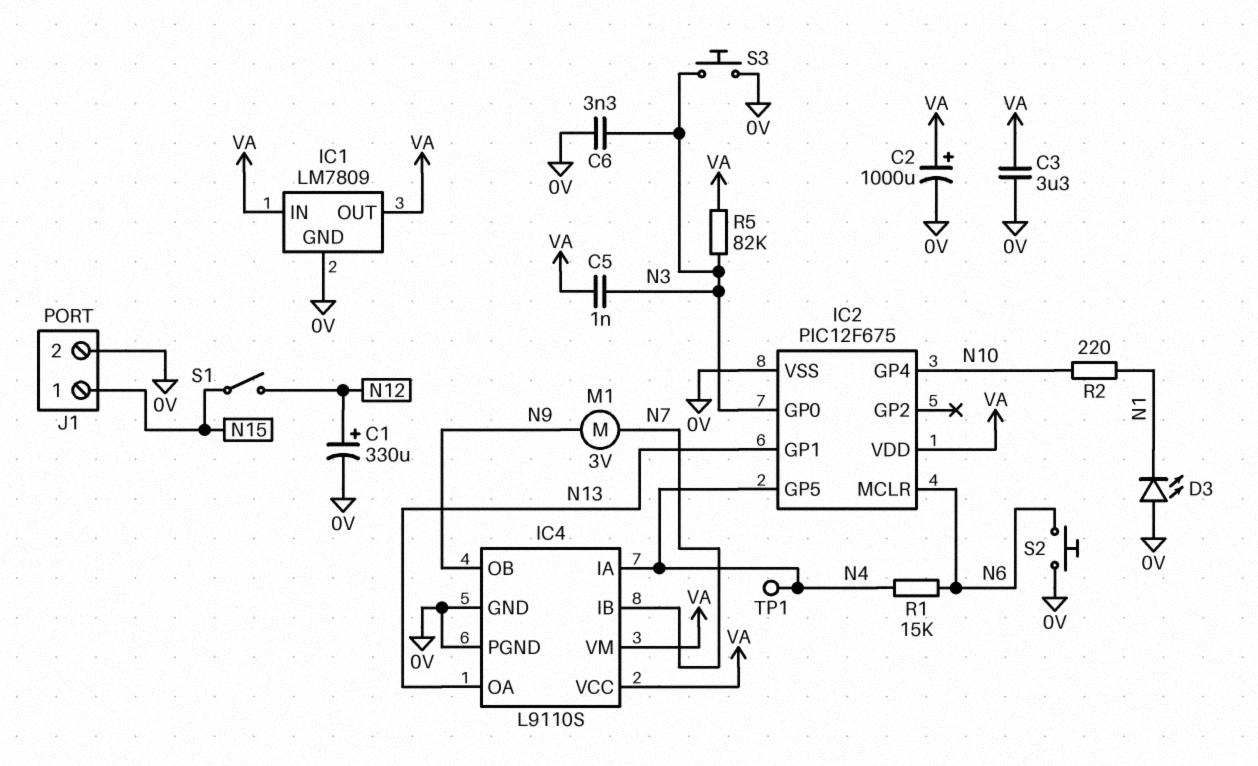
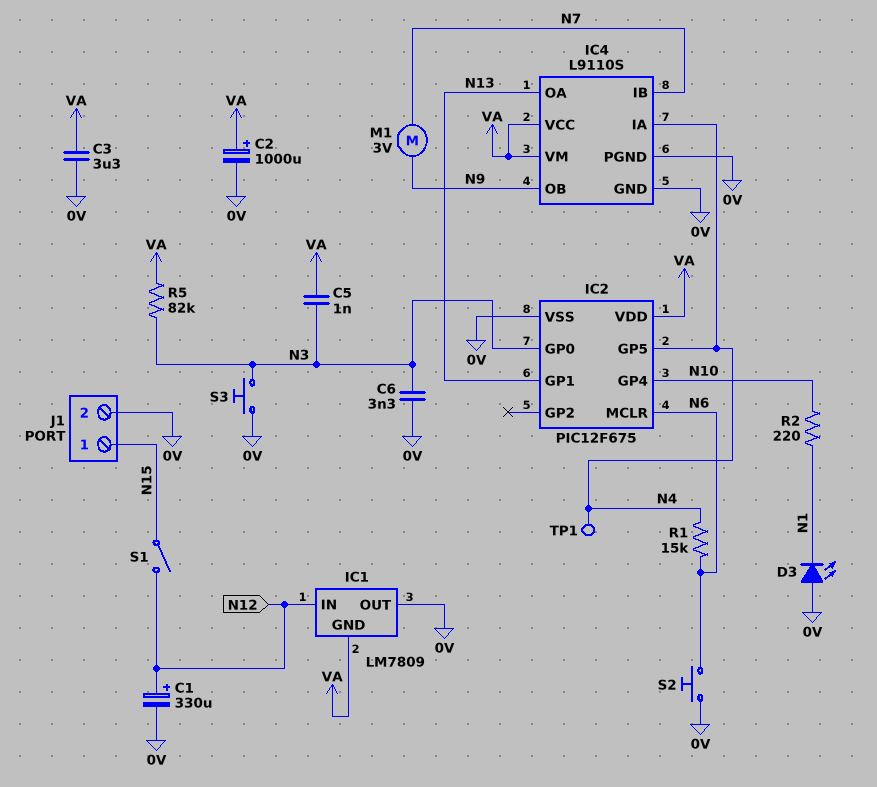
IC1 pin GND: 0V -> VA
IC1 pin IN: VA -> N12
IC1 pin OUT: VA -> 0V

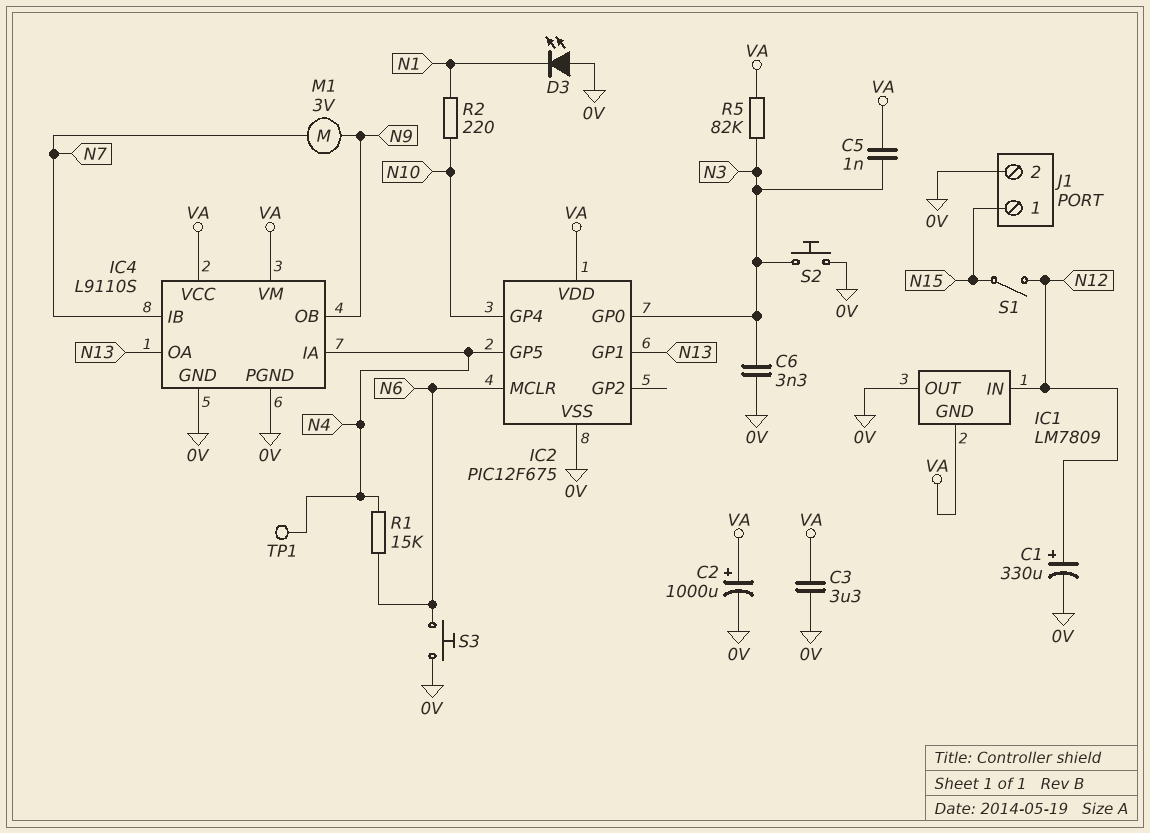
S2: button (0V, N6) -> button (0V, N3)
S3: button (0V, N3) -> button (0V, N6)

